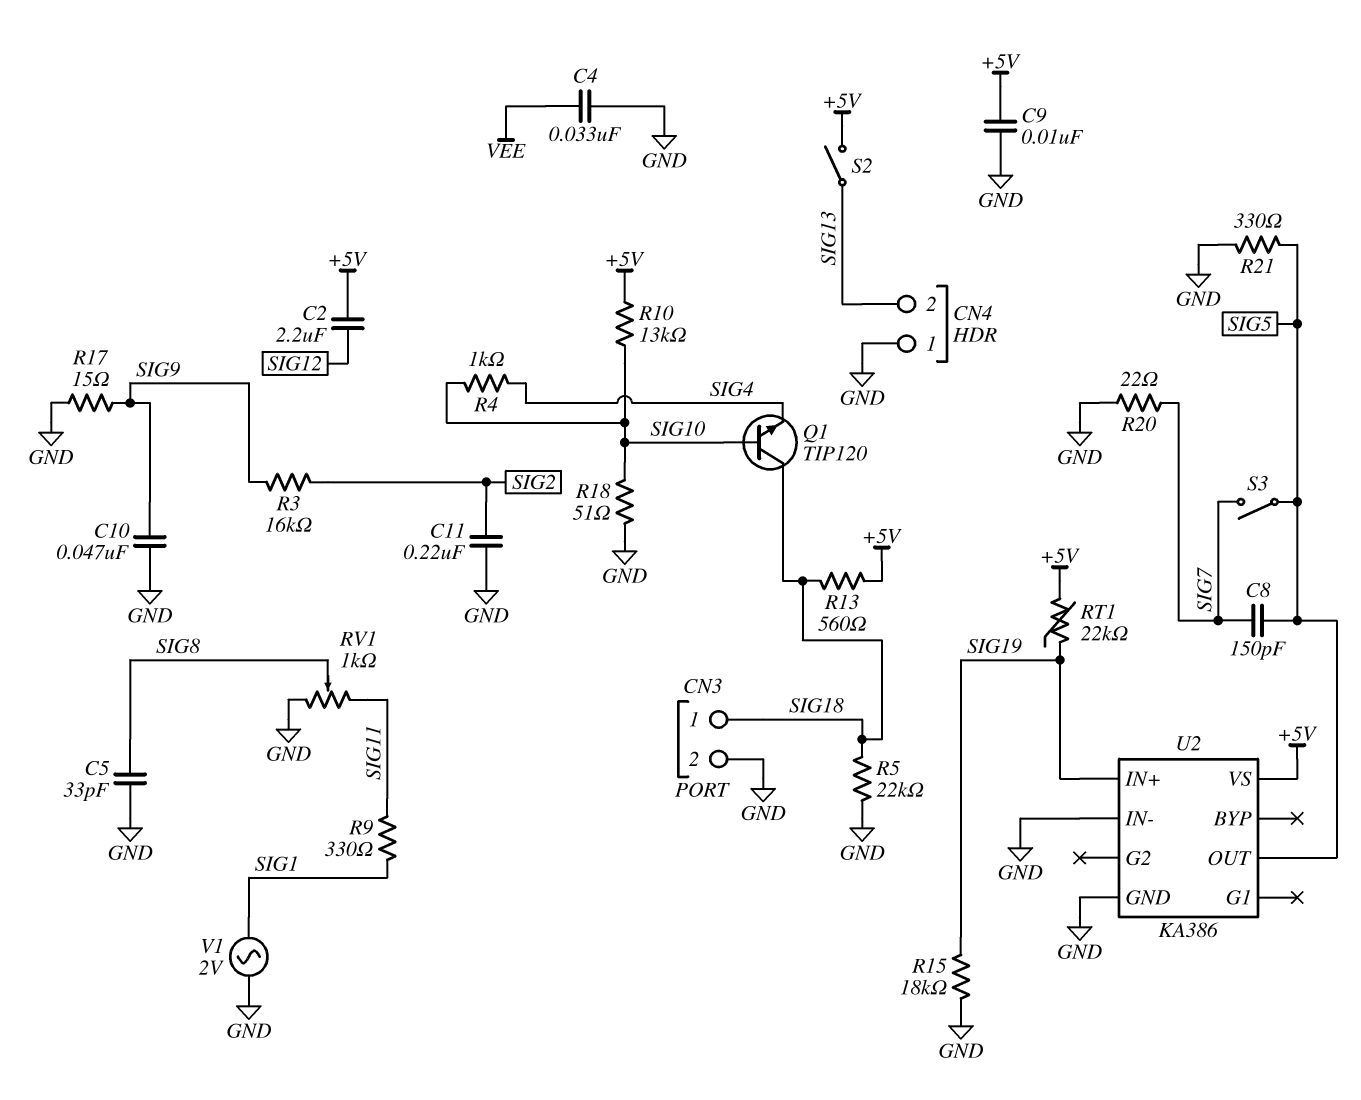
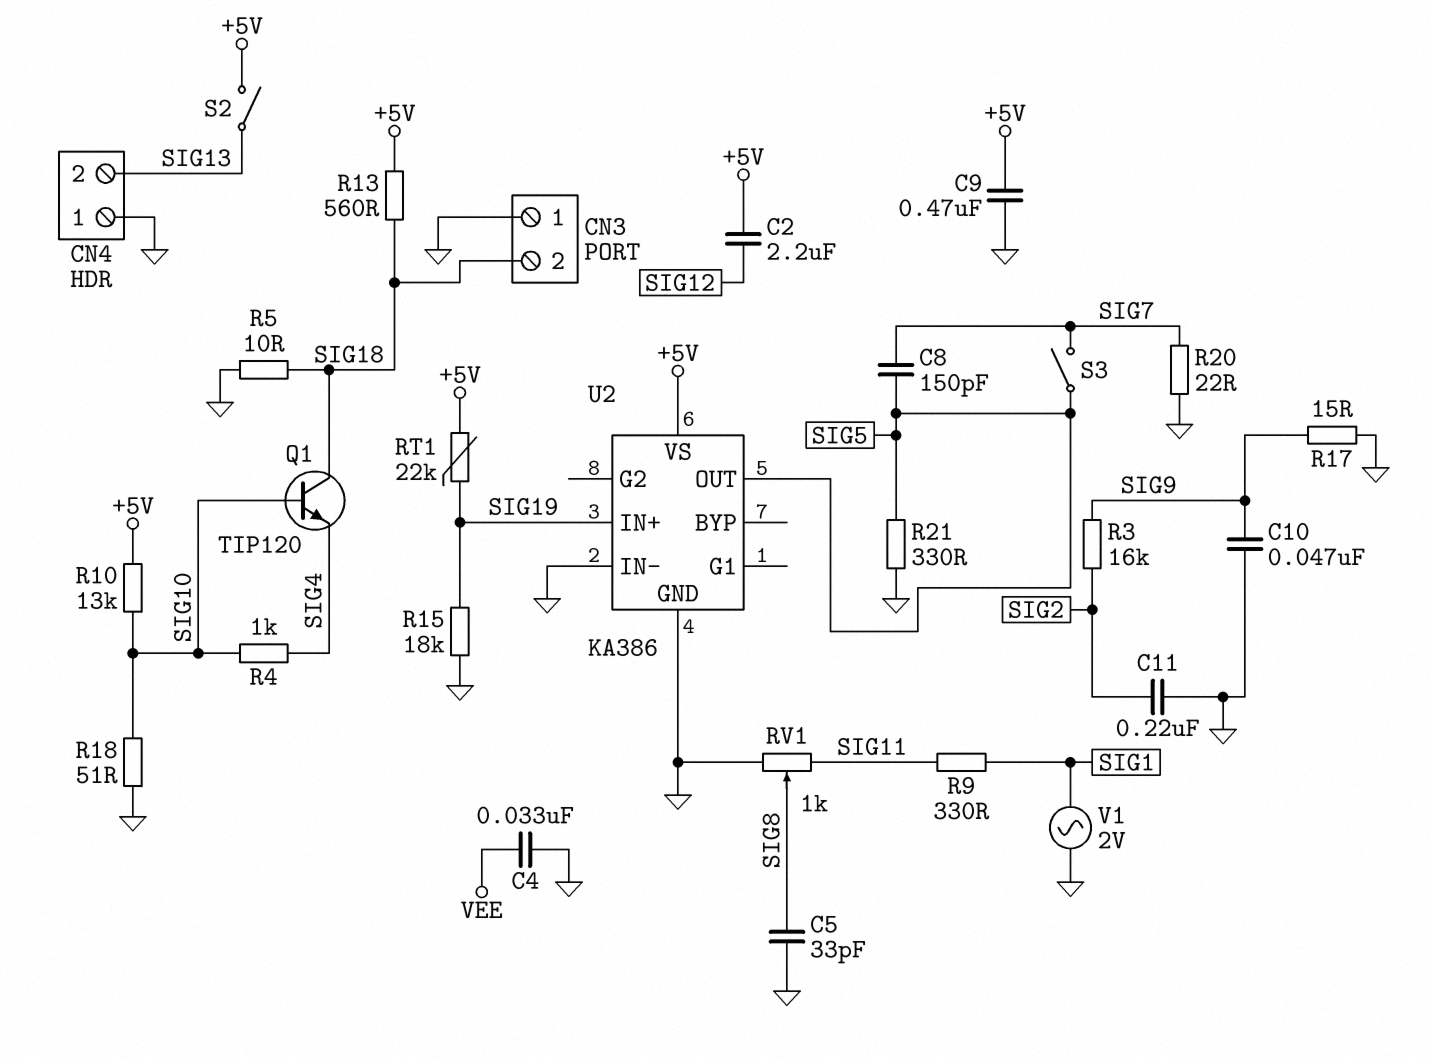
C9: 10nF (+5V, GND) -> 470nF (+5V, GND)
CN3 pin 1: SIG18 -> GND
CN3 pin 2: GND -> SIG18
R5: 22k (GND, SIG18) -> 10 (GND, SIG18)

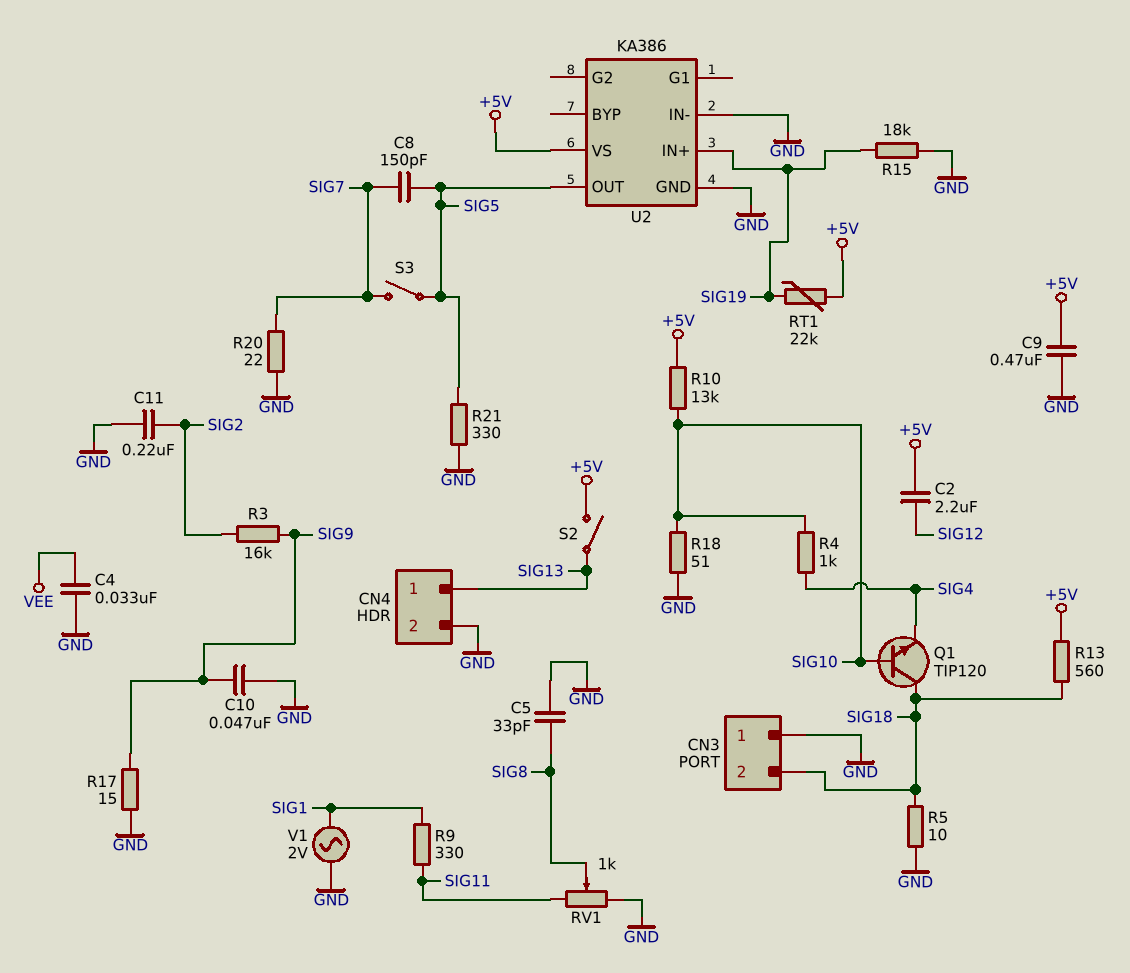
CN4 pin 1: GND -> SIG13
CN4 pin 2: SIG13 -> GND

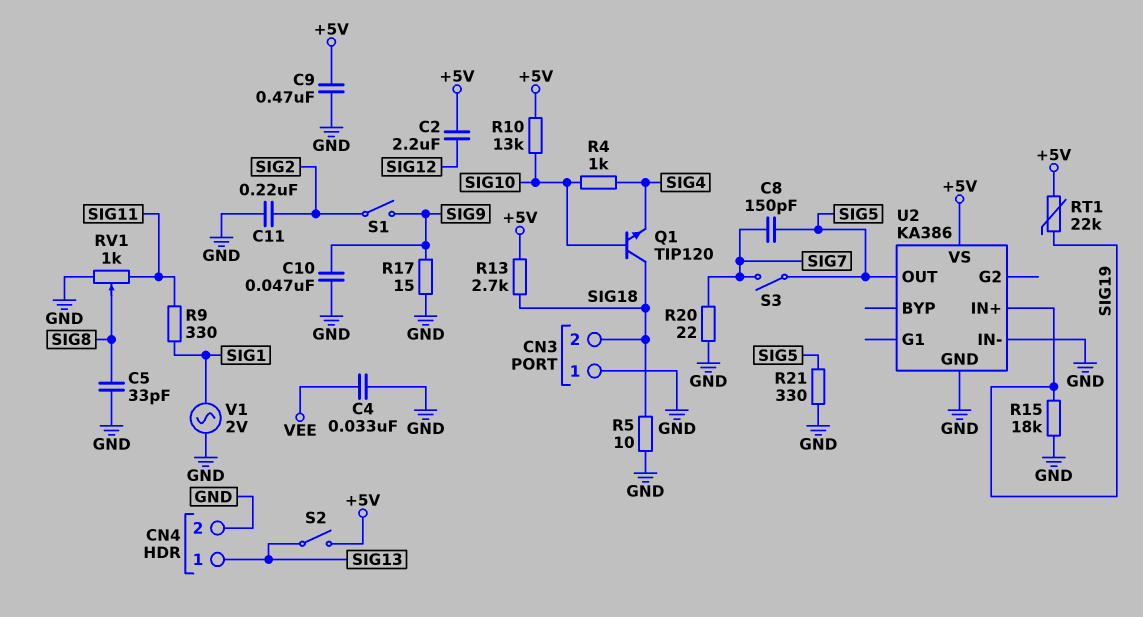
R3: 16k (SIG2, SIG9) -> none
R13: 560 (+5V, SIG18) -> 2.7k (+5V, SIG18)
R18: 51 (GND, SIG10) -> none
S1: none -> switch (SIG2, SIG9)

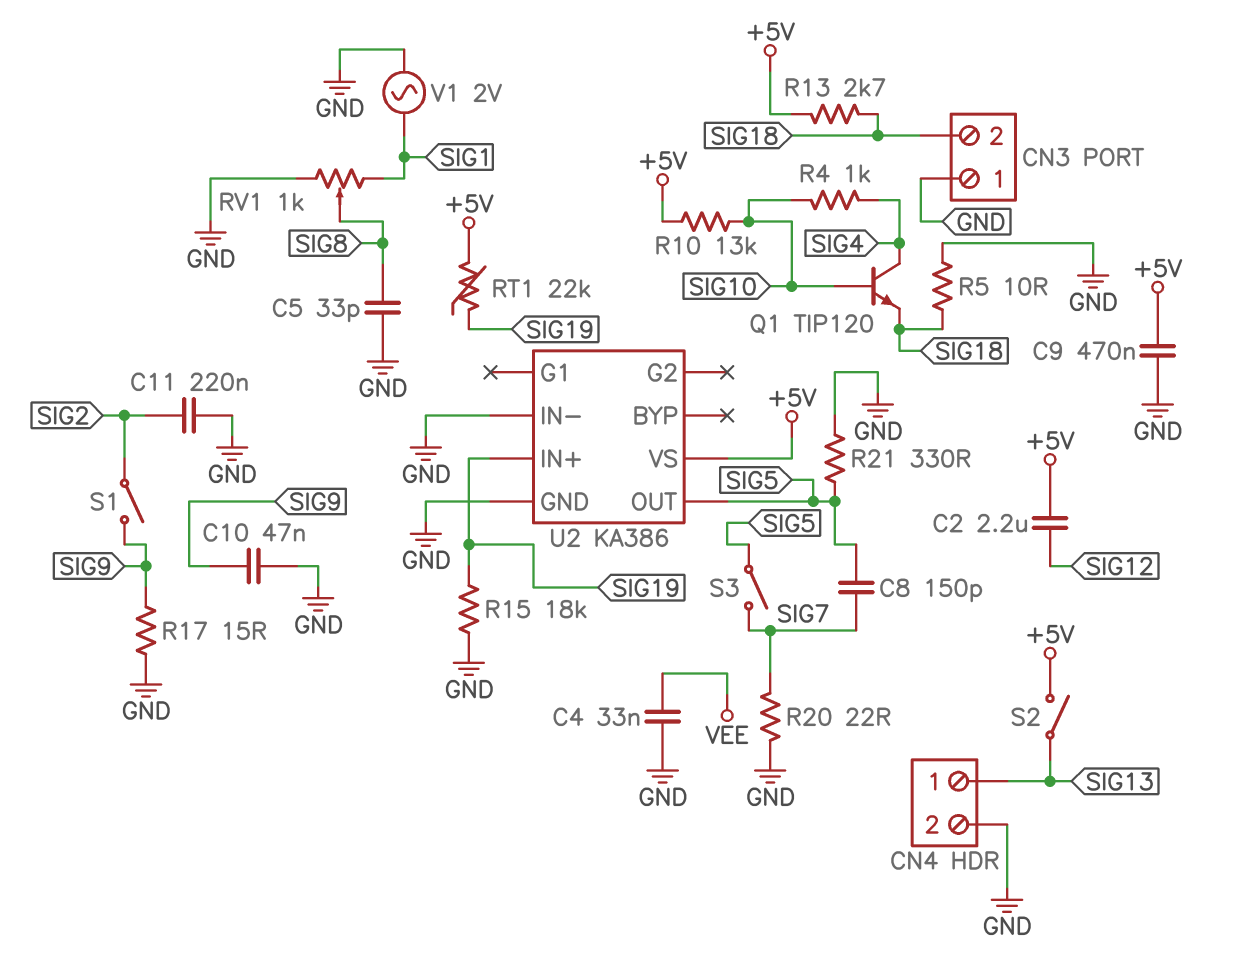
Q1: NPN TIP120 (B SIG10, C SIG18, E SIG4) -> NPN TIP120 (B SIG10, C SIG4, E SIG18)
R9: 330 (SIG1, SIG11) -> none
RV1: 1k (GND, SIG11, wiper SIG8) -> 1k (GND, SIG1, wiper SIG8)

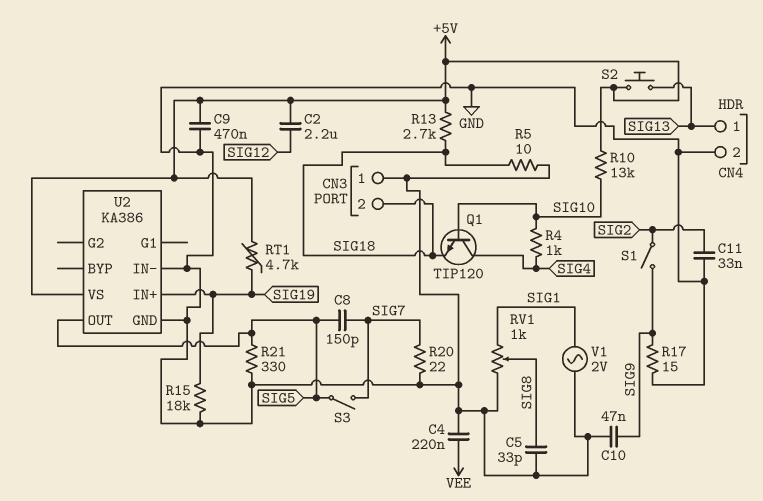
C4: 33nF (GND, VEE) -> 220nF (GND, VEE)
C11: 220nF (GND, SIG2) -> 33nF (GND, SIG2)
RT1: 22k (+5V, SIG19) -> 4.7k (+5V, SIG19)
S2: switch (+5V, SIG13) -> button (+5V, SIG13)

